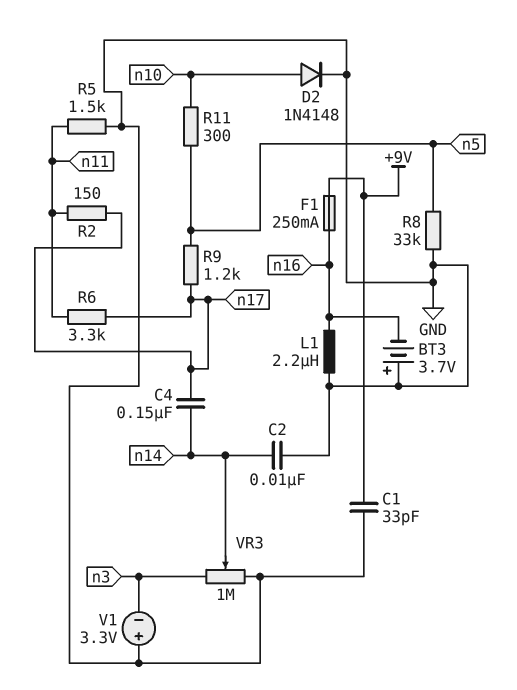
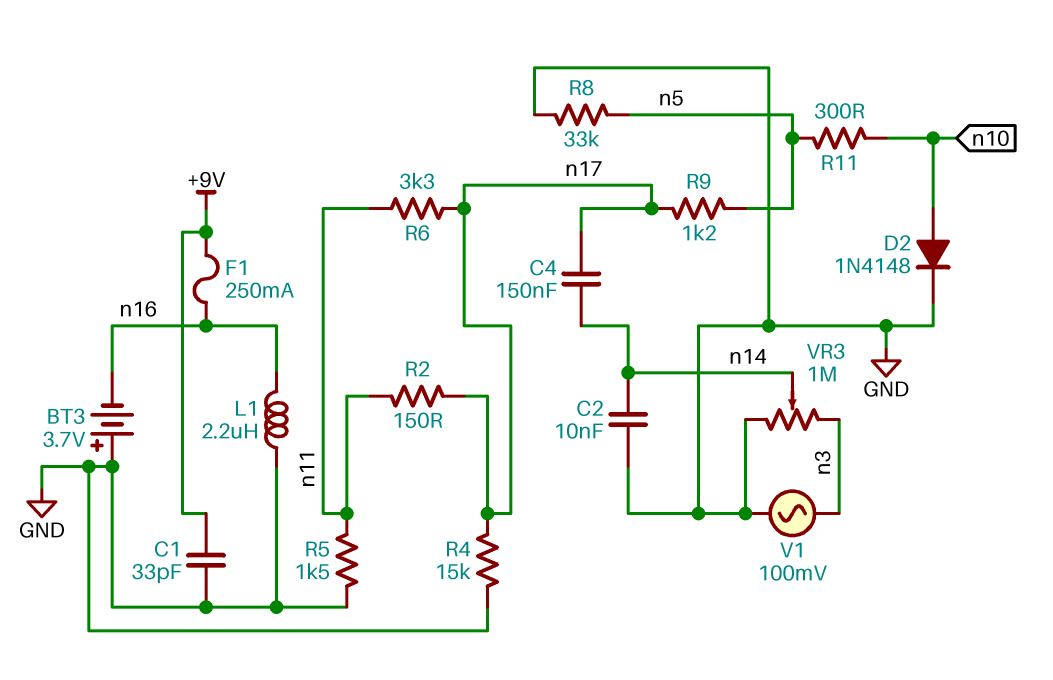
R4: none -> 15k (GND, n17)
V1: 3.3V (plus GND, minus n3) -> AC 100mV (GND, n3)

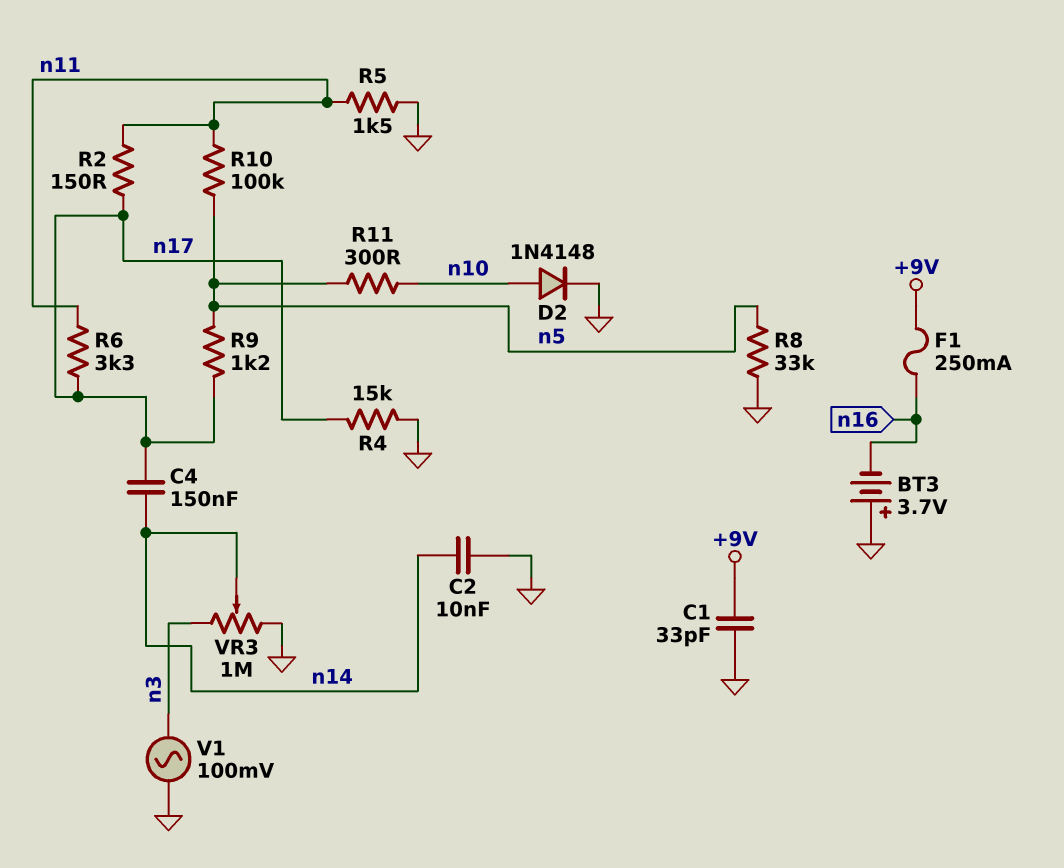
L1: 2.2uH (GND, n16) -> none
R10: none -> 100k (n5, n11)

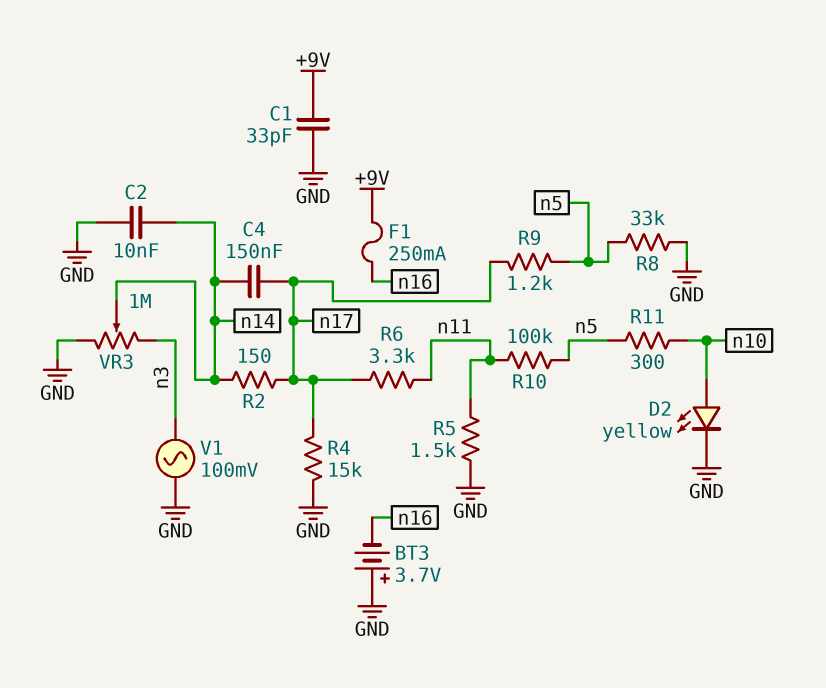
D2: diode 1N4148 (A n10, K GND) -> LED yellow (A n10, K GND)
R2: 150 (n11, n17) -> 150 (n14, n17)

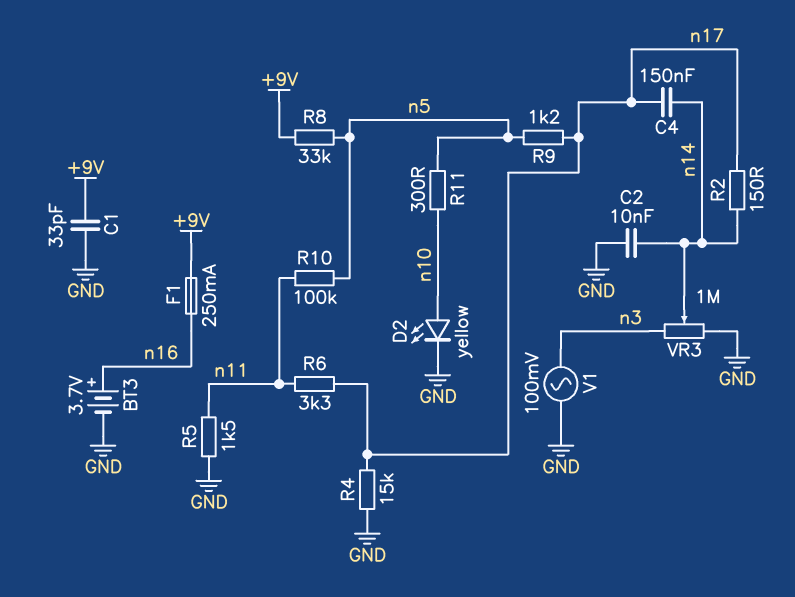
BT3: 3.7V (plus GND, minus n16) -> 3.7V (plus n16, minus GND)
R8: 33k (GND, n5) -> 33k (+9V, n5)

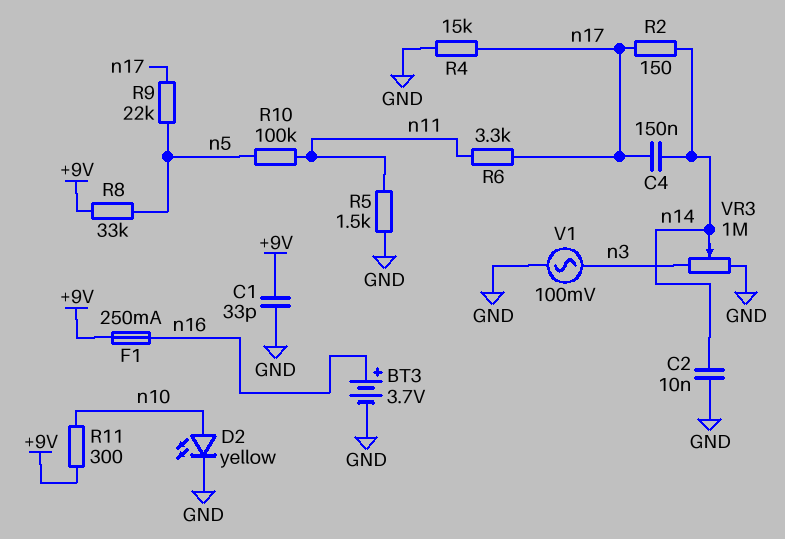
R9: 1.2k (n5, n17) -> 22k (n5, n17)
R11: 300 (n5, n10) -> 300 (+9V, n10)

